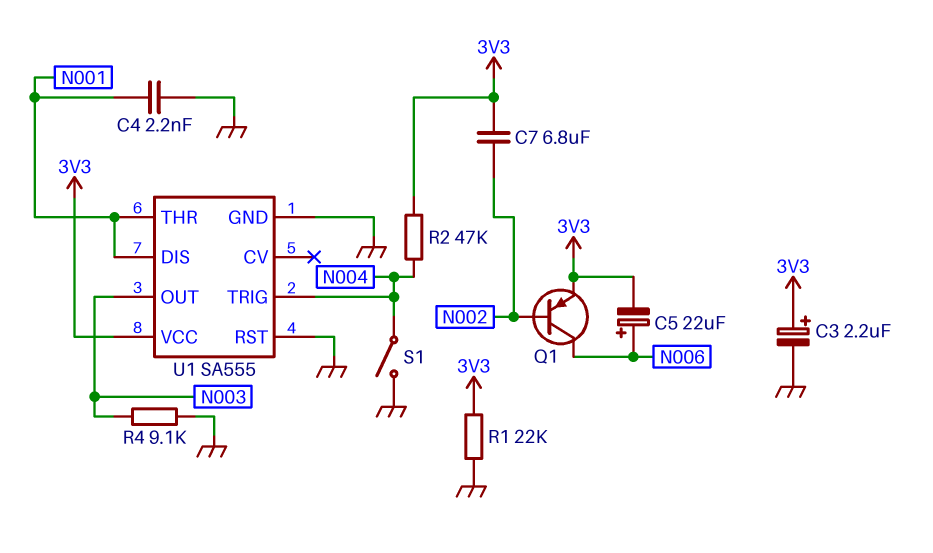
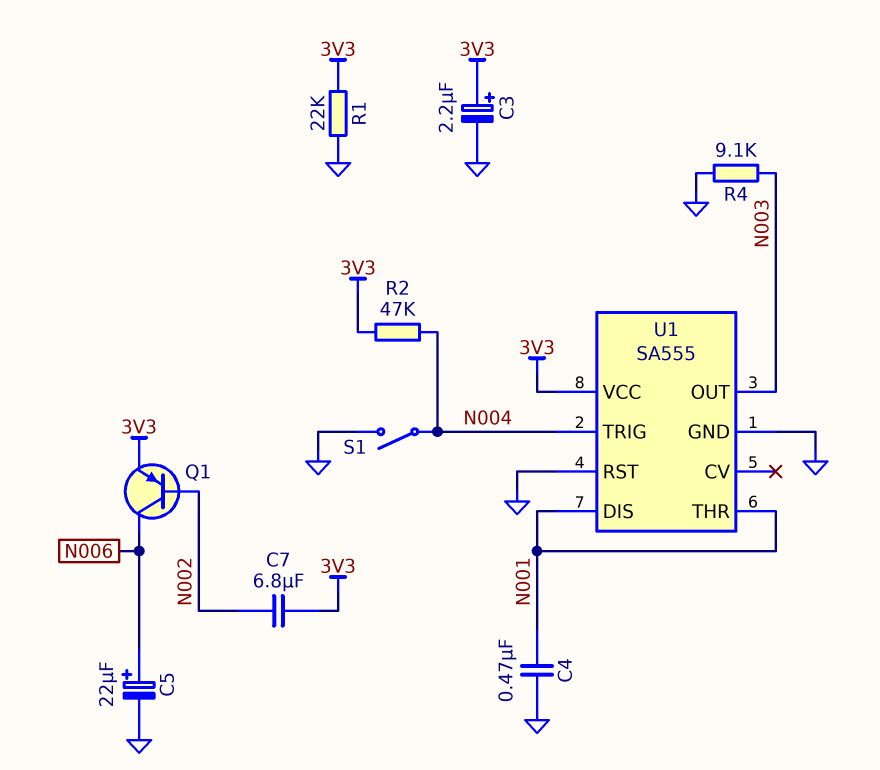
C4: 2.2nF (GND, N001) -> 470nF (GND, N001)
C5: 22uF (plus N006, minus 3V3) -> 22uF (plus N006, minus GND)

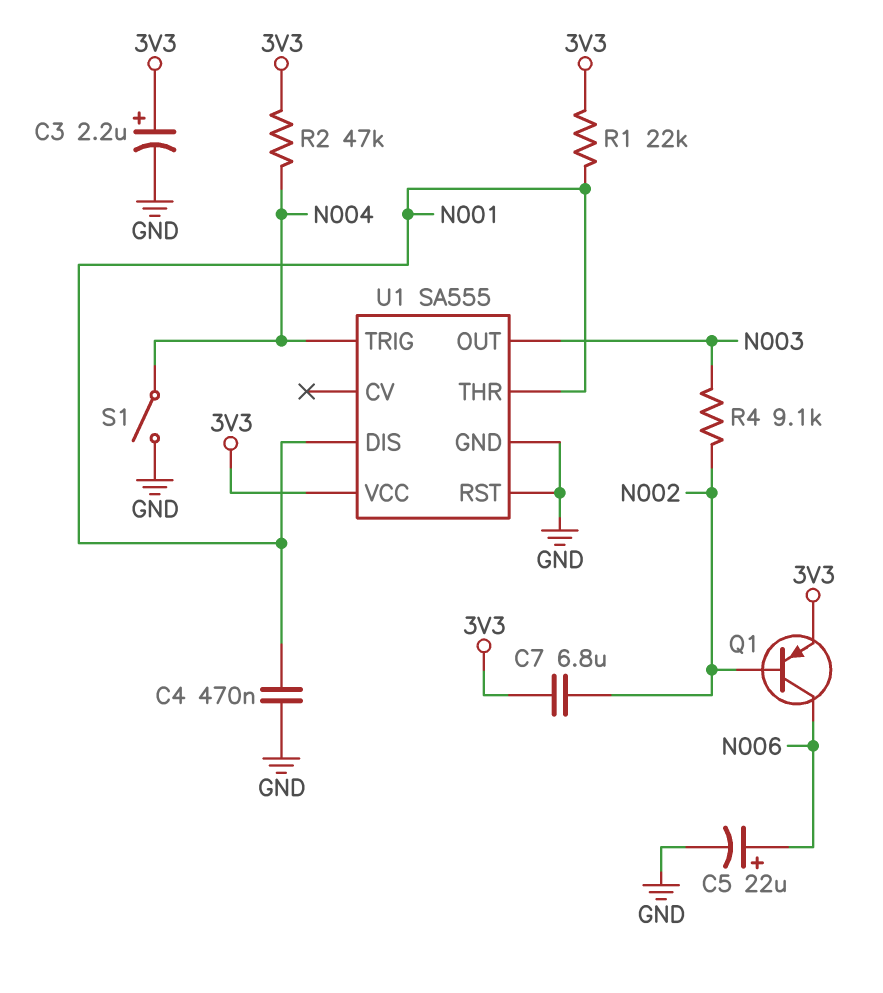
R1: 22k (3V3, GND) -> 22k (3V3, N001)
R4: 9.1k (GND, N003) -> 9.1k (N002, N003)

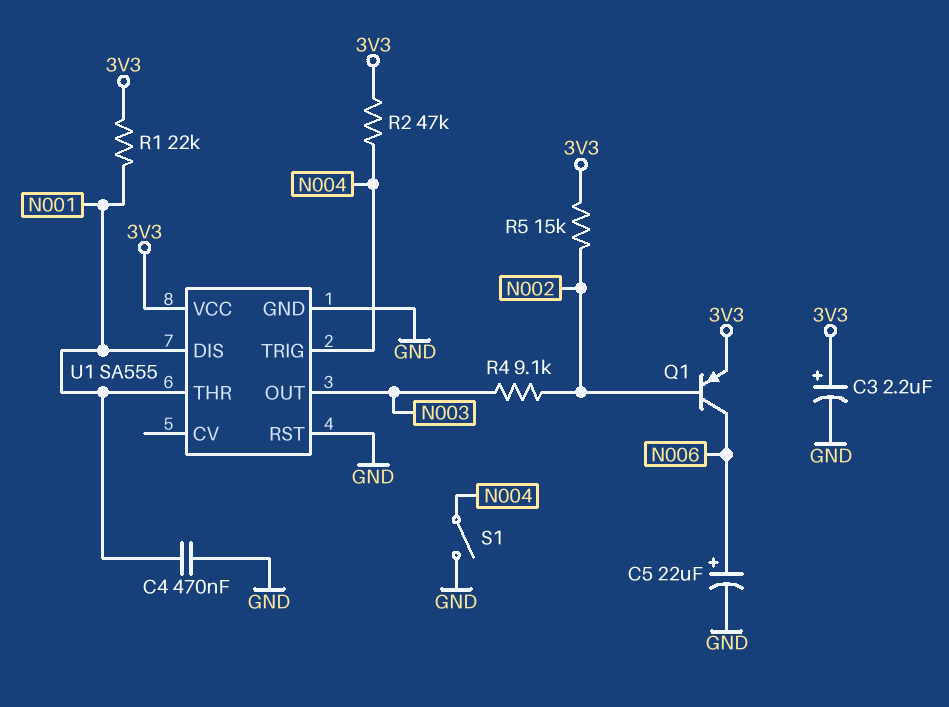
C7: 6.8uF (3V3, N002) -> none
R5: none -> 15k (3V3, N002)

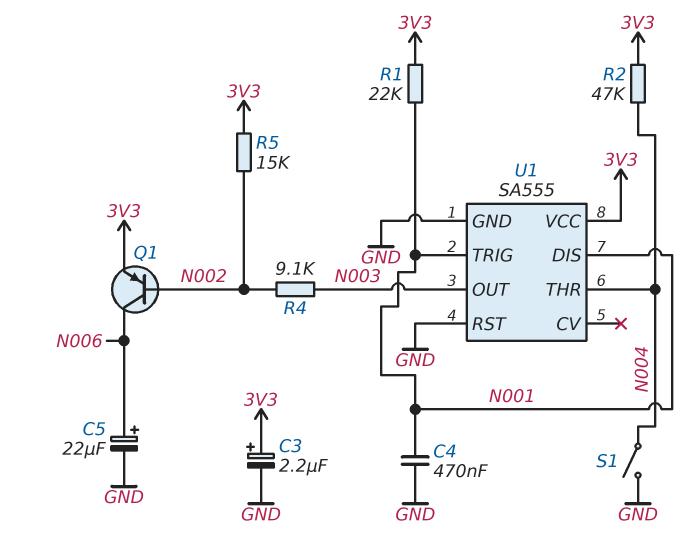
U1 pin THR: N001 -> N004
U1 pin TRIG: N004 -> N001

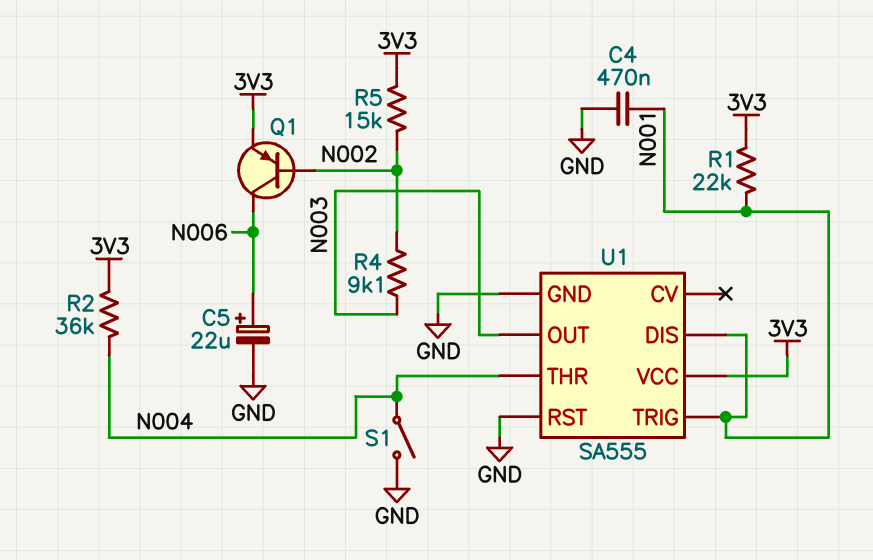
C3: 2.2uF (plus 3V3, minus GND) -> none
R2: 47k (3V3, N004) -> 36k (3V3, N004)

